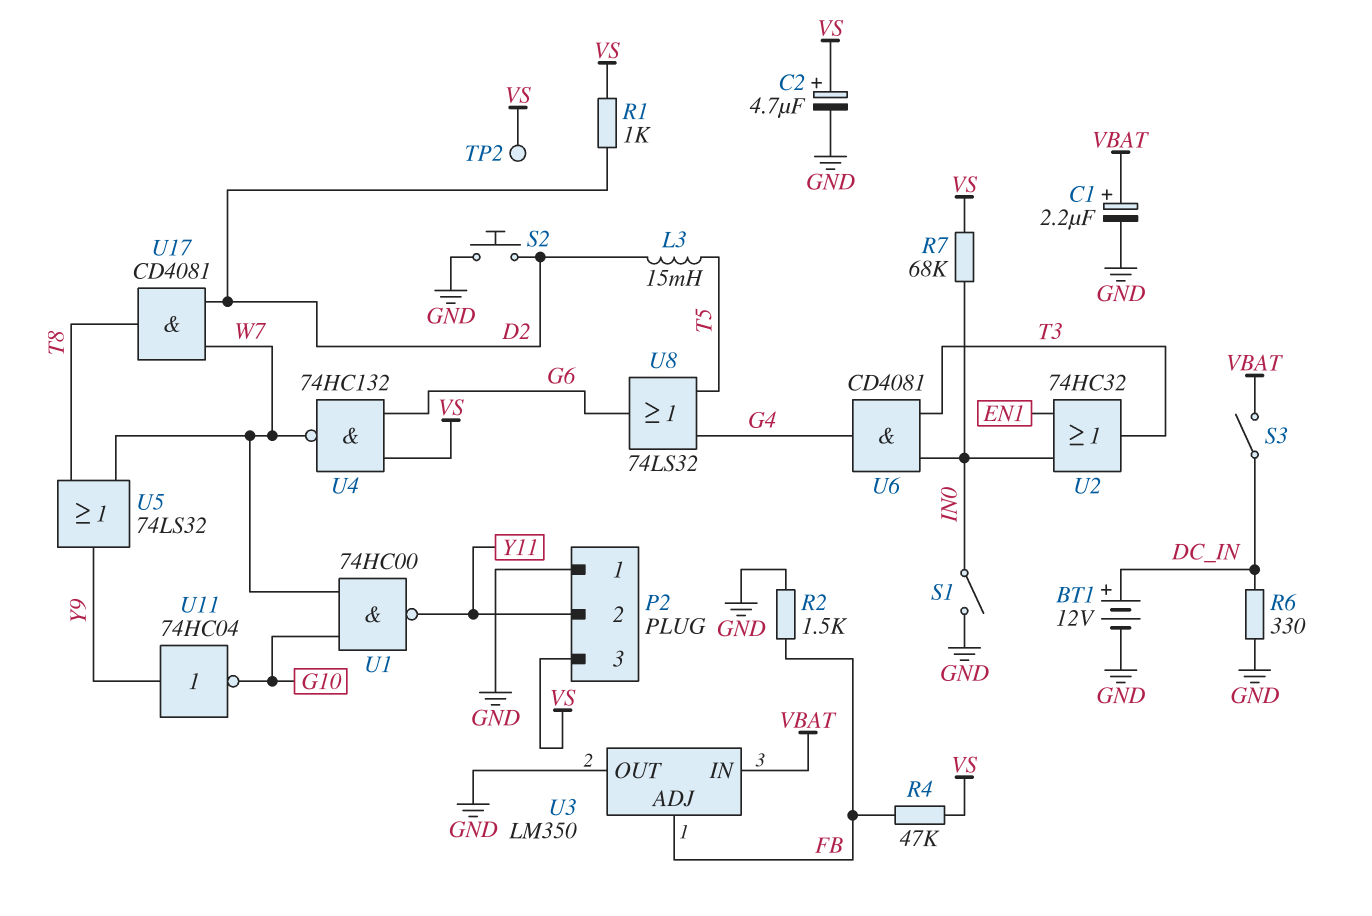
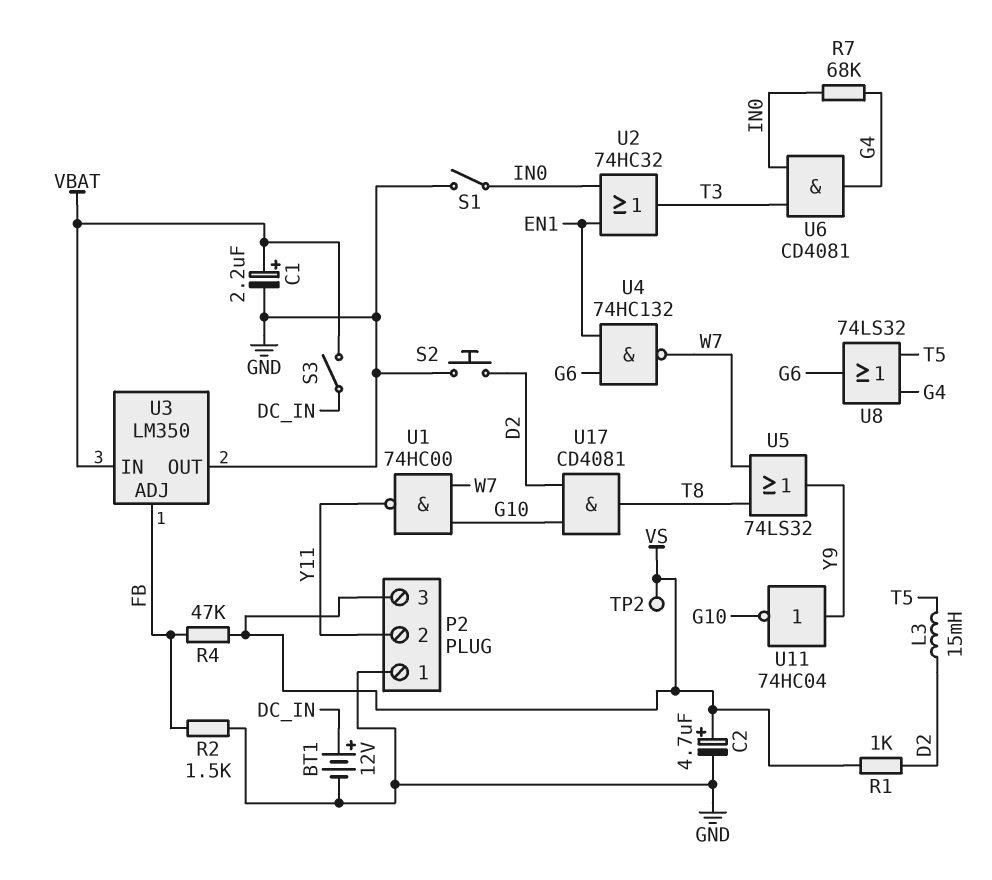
R6: 330 (DC_IN, GND) -> none
R7: 68k (IN0, VS) -> 68k (G4, IN0)
U4: NAND 74HC132 (in G6, in VS, out W7) -> NAND 74HC132 (in EN1, in G6, out W7)
U17: AND CD4081 (in D2, in W7, out T8) -> AND CD4081 (in D2, in G10, out T8)

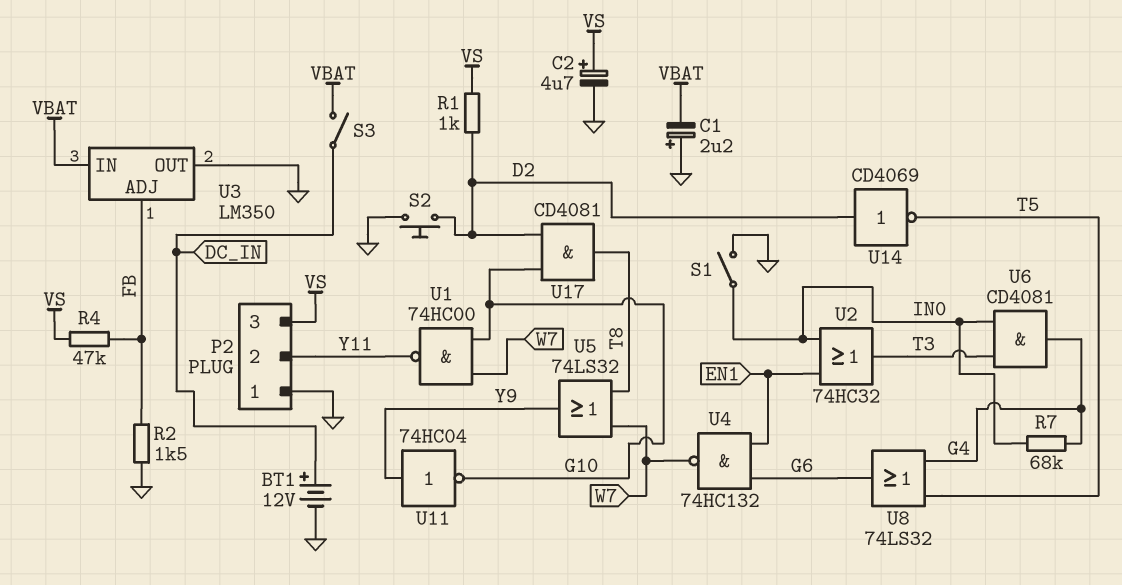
C1: 2.2uF (plus VBAT, minus GND) -> 2.2uF (plus GND, minus VBAT)
L3: 15mH (D2, T5) -> none
TP2: test point (VS) -> none
U14: none -> NOT CD4069 (in D2, out T5)

